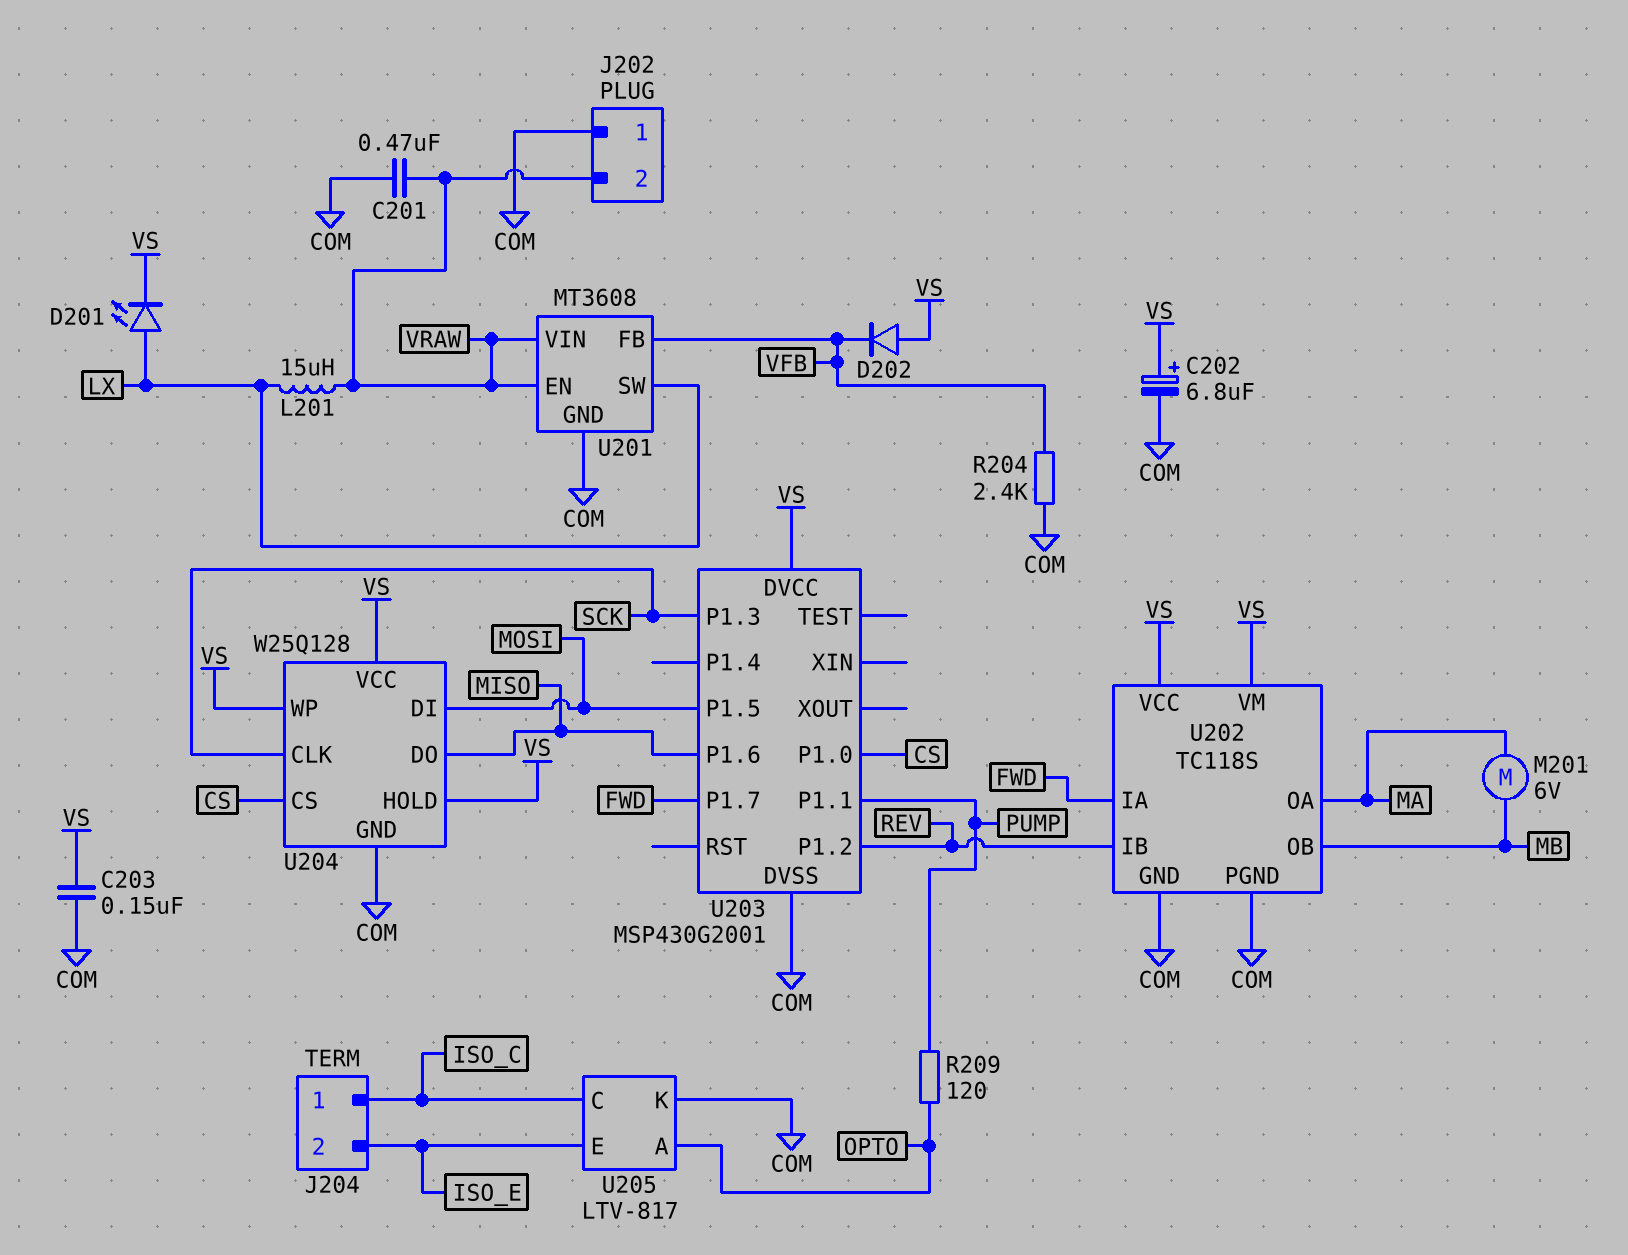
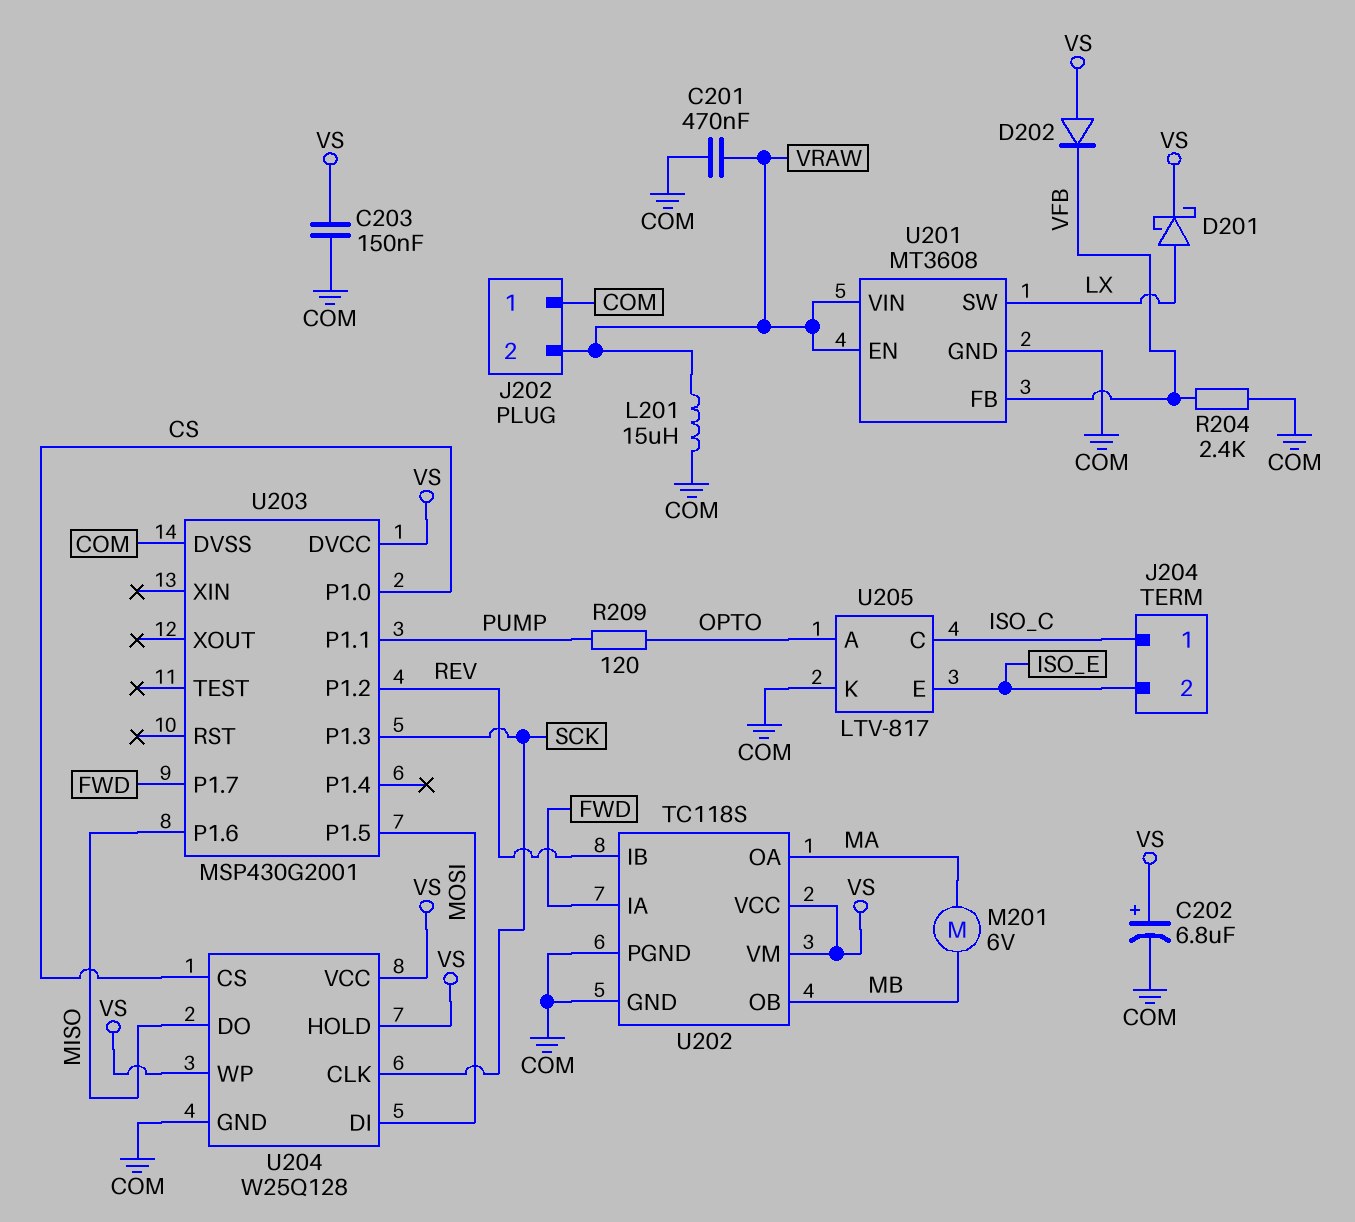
D201: LED (A LX, K VS) -> schottky (A LX, K VS)
L201: 15uH (LX, VRAW) -> 15uH (COM, VRAW)

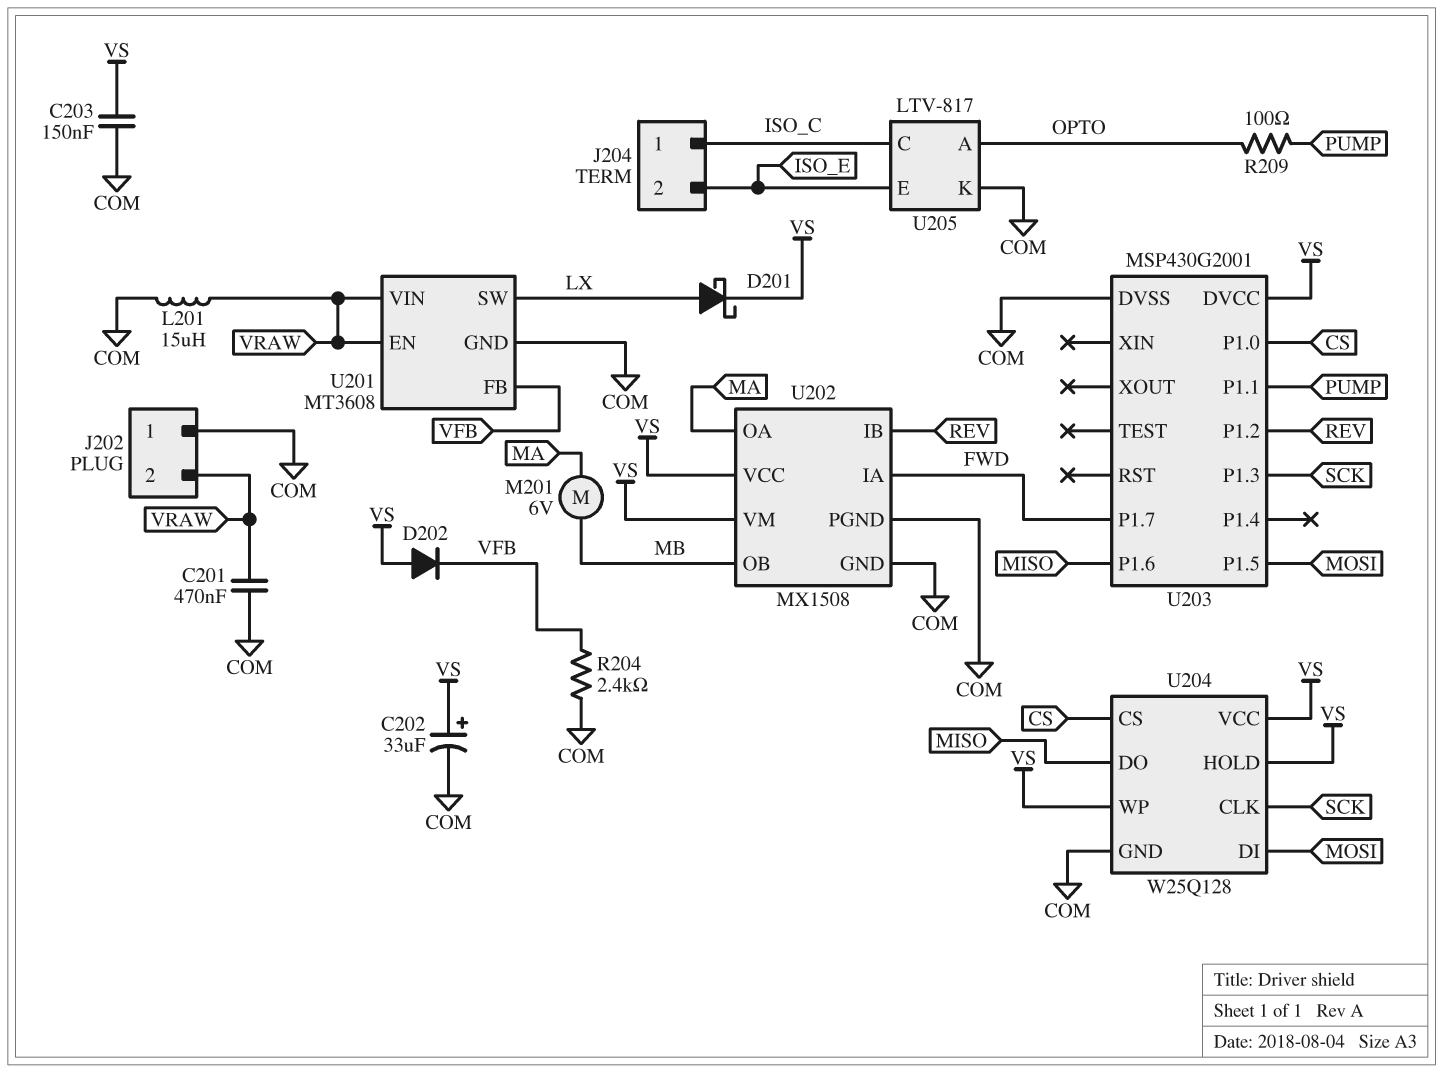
C202: 6.8uF (plus VS, minus COM) -> 33uF (plus VS, minus COM)
R209: 120 (OPTO, PUMP) -> 100 (OPTO, PUMP)
U202: TC118S -> MX1508

